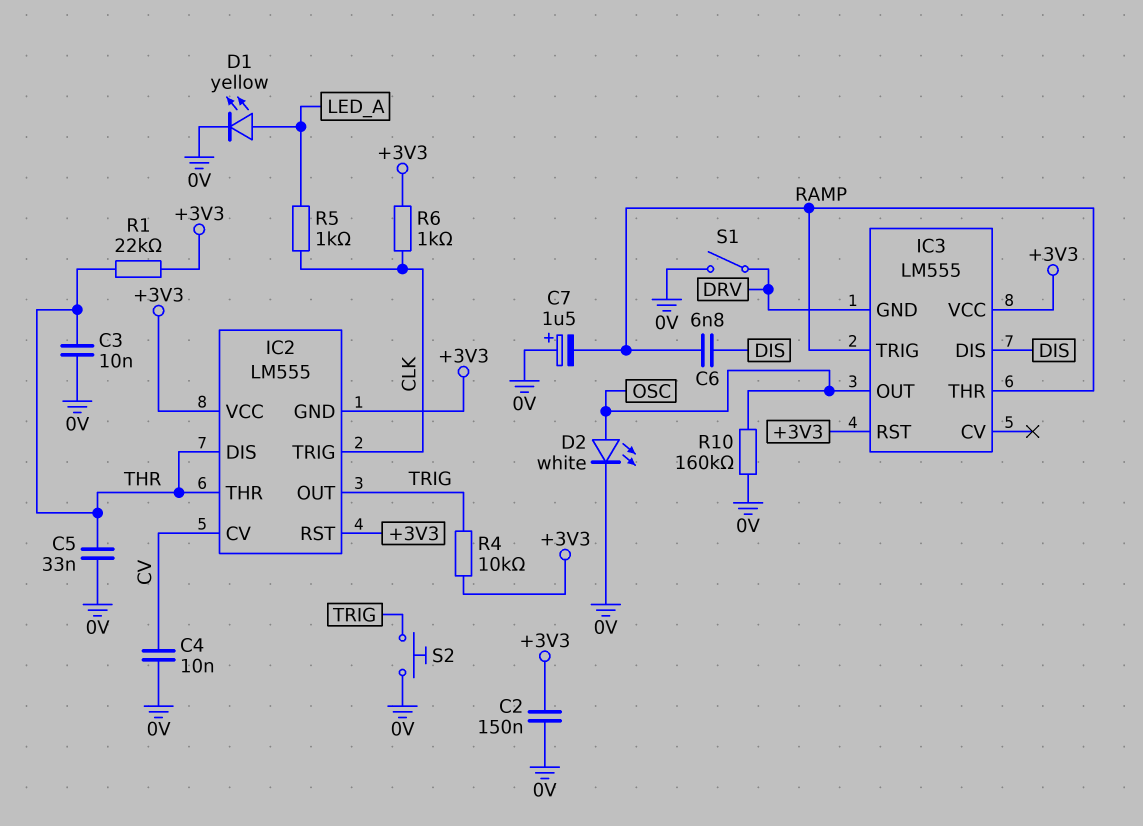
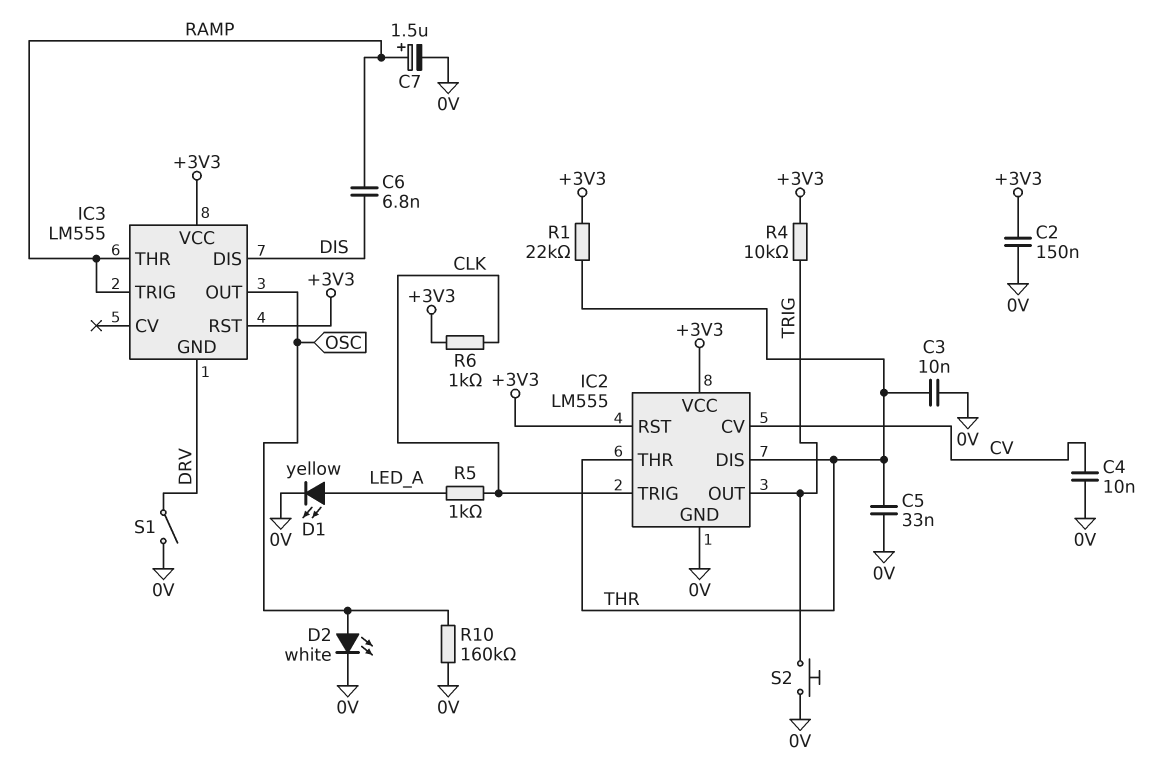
C7: 1.5uF (plus 0V, minus RAMP) -> 1.5uF (plus RAMP, minus 0V)
IC2 pin GND: +3V3 -> 0V

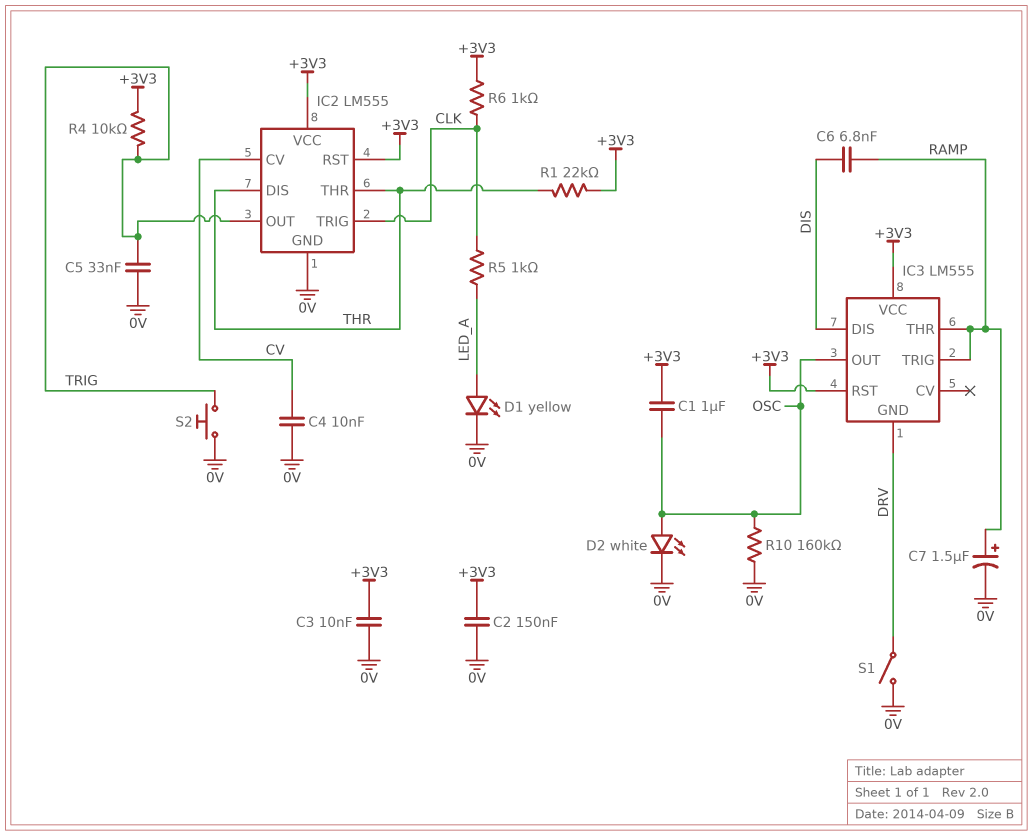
C1: none -> 1uF (+3V3, OSC)
C3: 10nF (0V, THR) -> 10nF (+3V3, 0V)
C5: 33nF (0V, THR) -> 33nF (0V, TRIG)

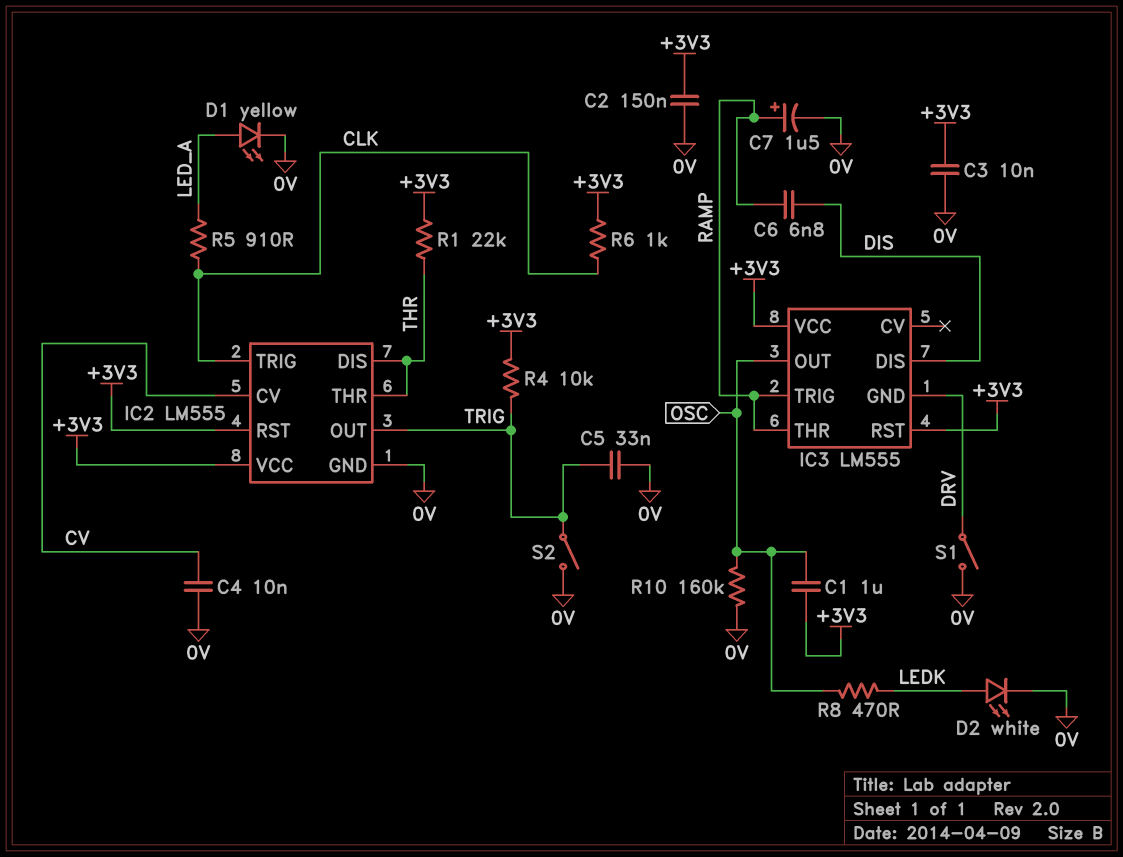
D2: LED white (A OSC, K 0V) -> LED white (A LEDK, K 0V)
R5: 1k (CLK, LED_A) -> 910 (CLK, LED_A)
R8: none -> 470 (LEDK, OSC)
S2: button (0V, TRIG) -> switch (0V, TRIG)

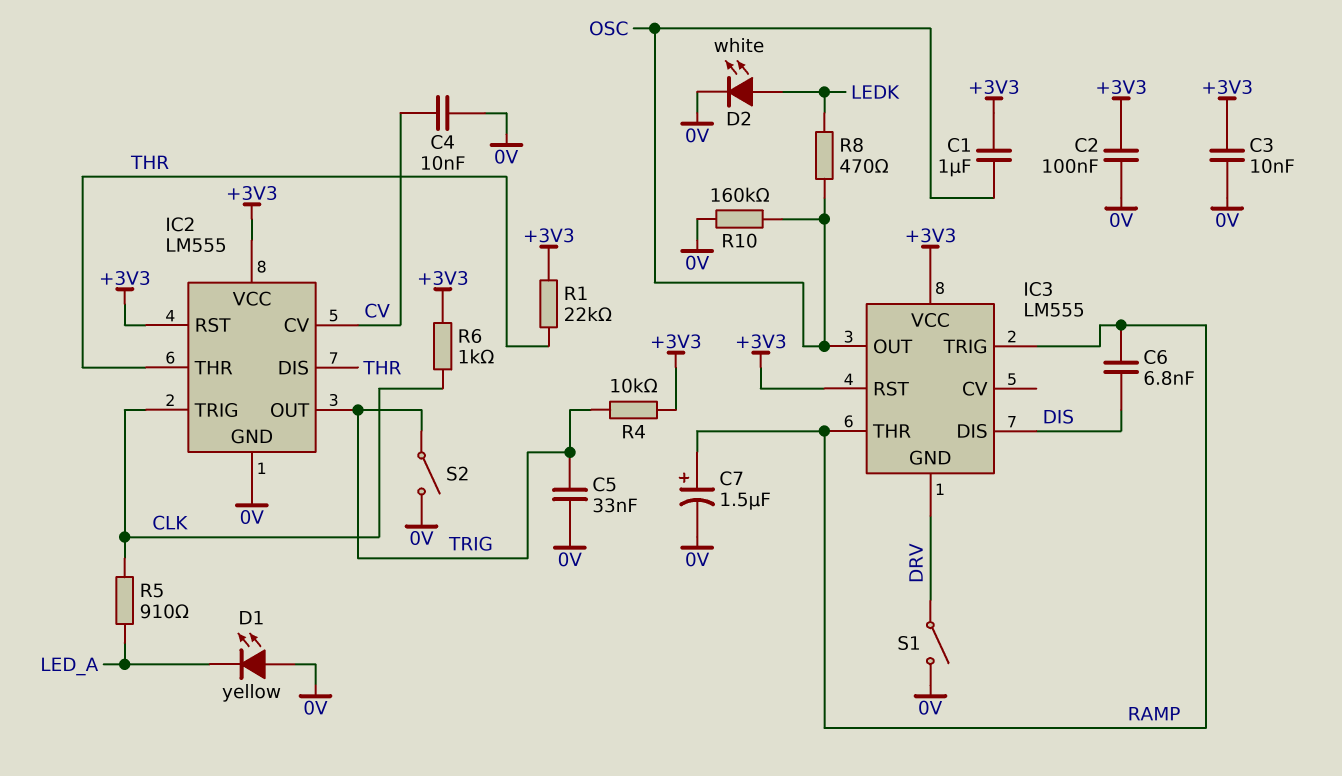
C2: 150nF (+3V3, 0V) -> 100nF (+3V3, 0V)
D1: LED yellow (A LED_A, K 0V) -> LED yellow (A 0V, K LED_A)

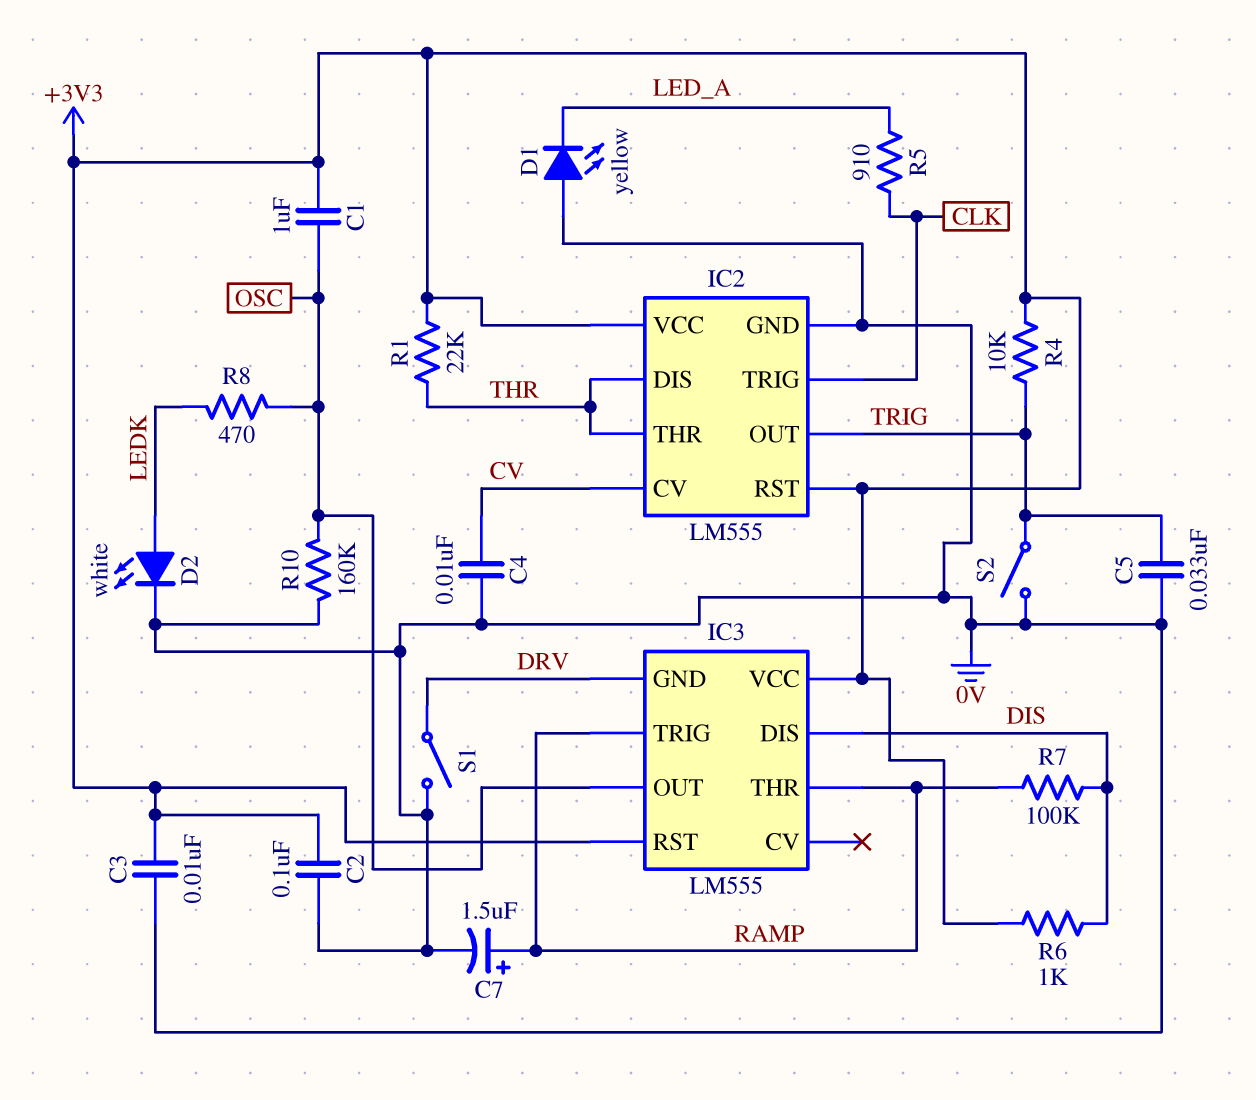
C6: 6.8nF (DIS, RAMP) -> none
R6: 1k (+3V3, CLK) -> 1k (+3V3, DIS)
R7: none -> 100k (DIS, RAMP)

